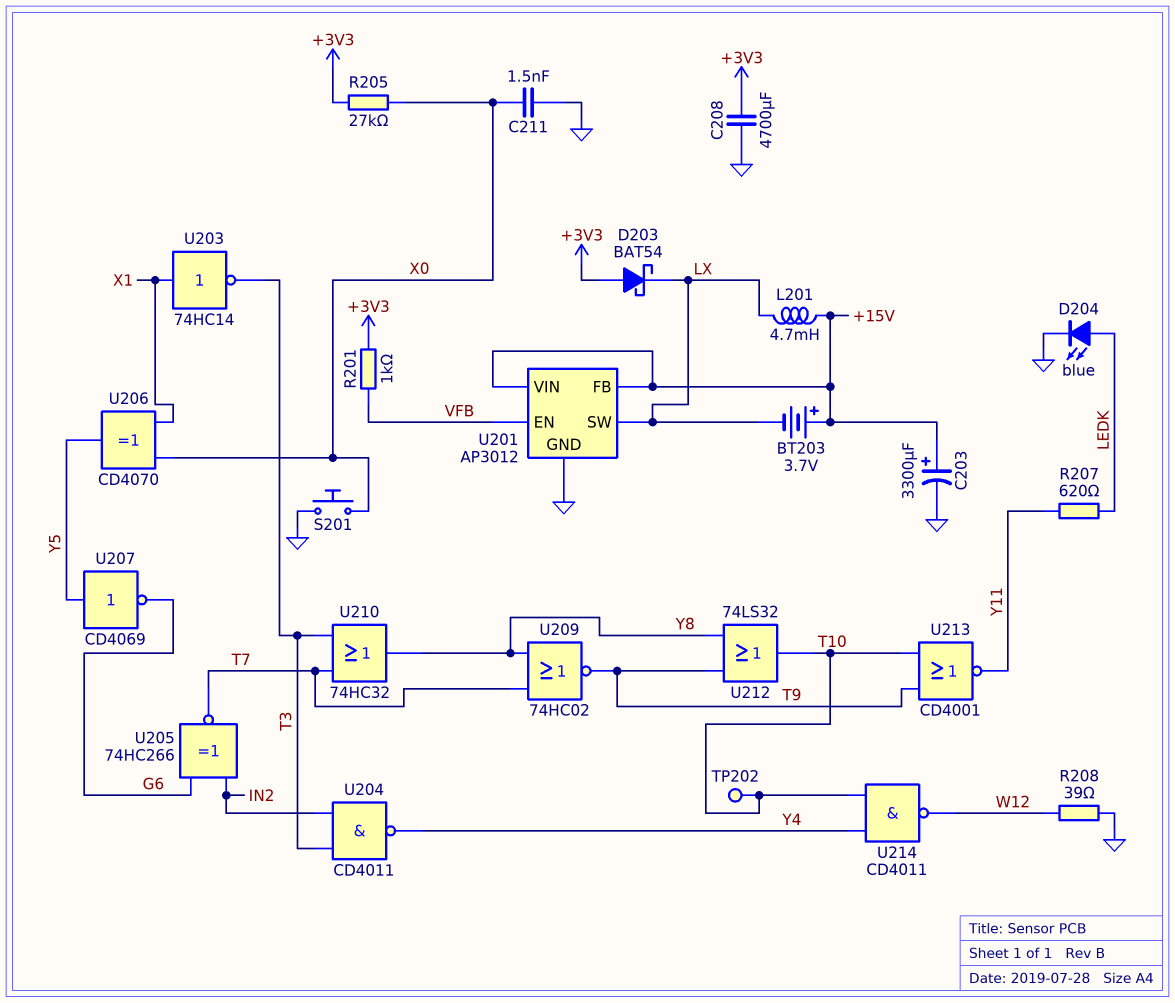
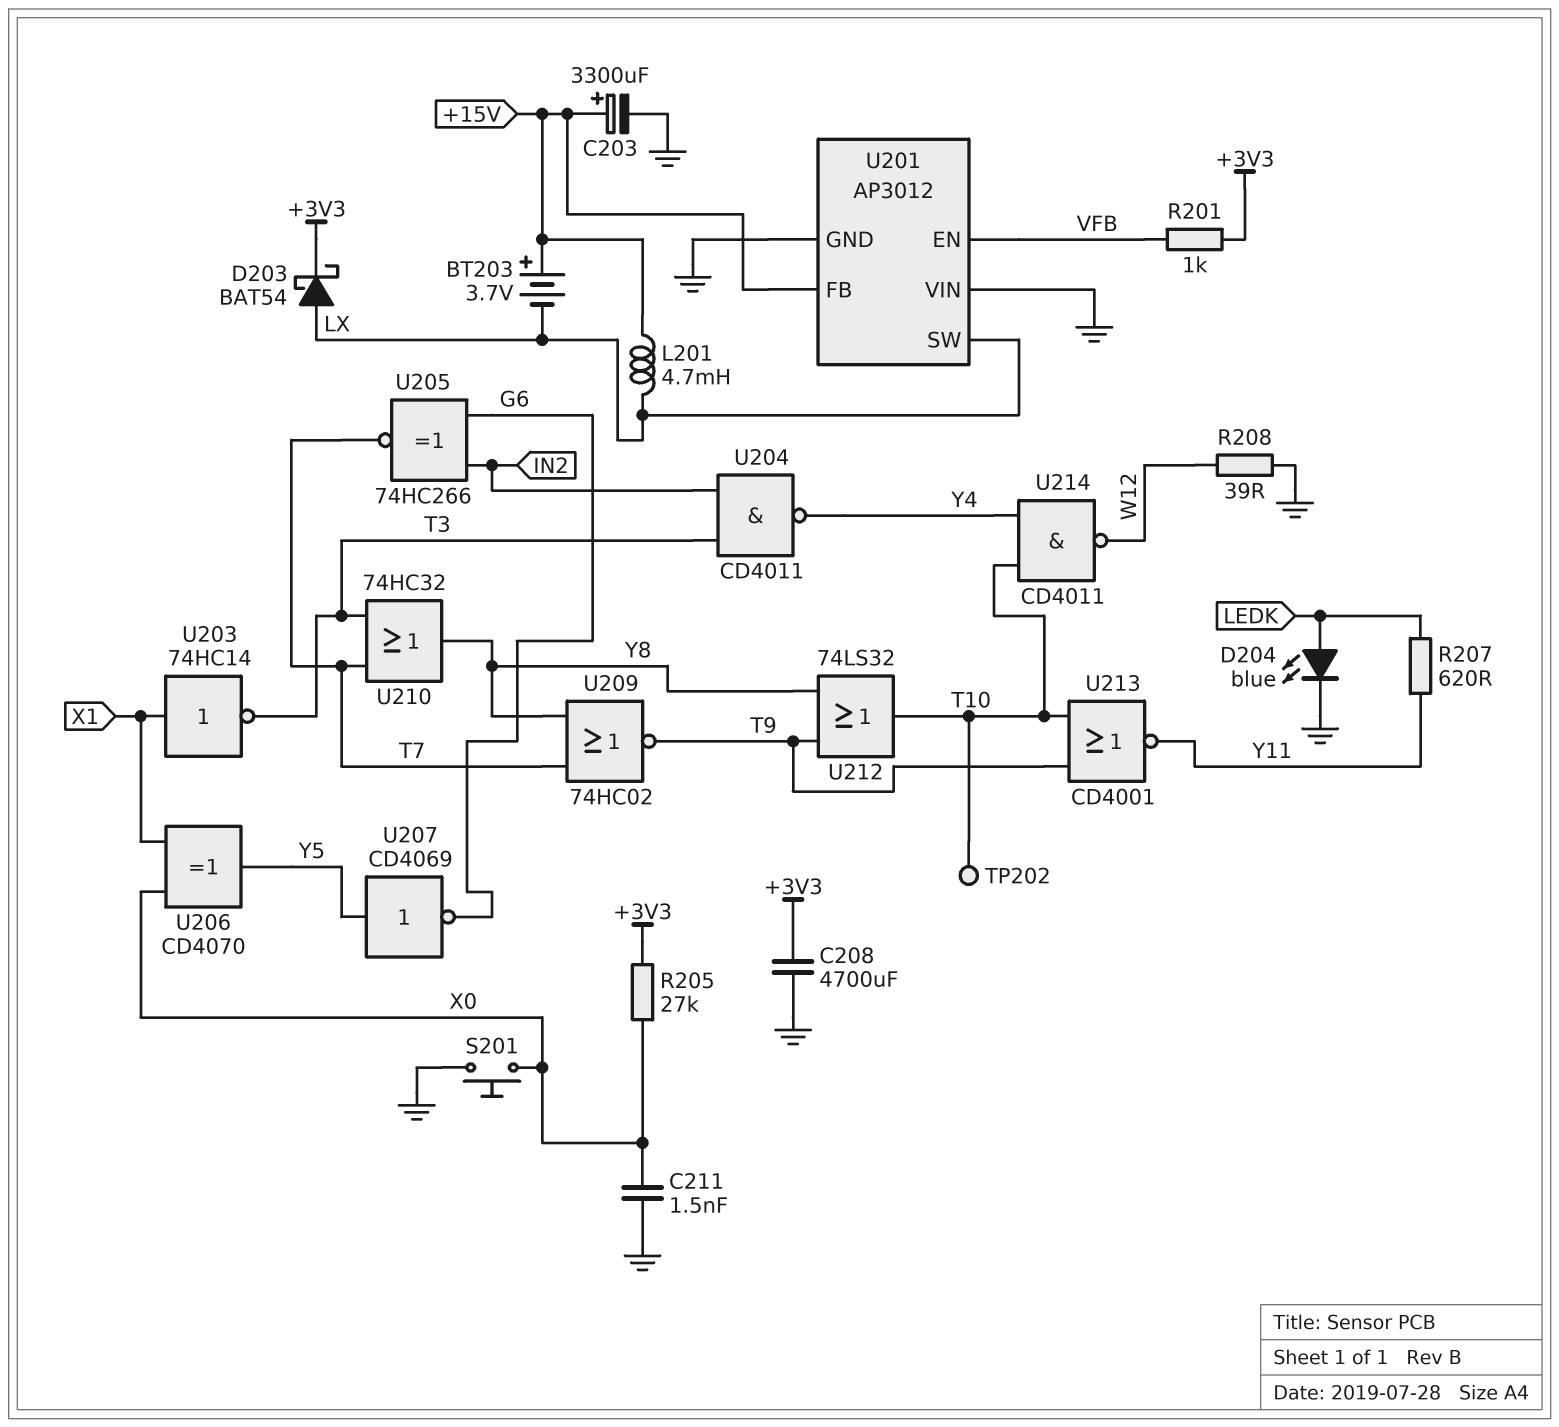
D203: schottky BAT54 (A +3V3, K LX) -> schottky BAT54 (A LX, K +3V3)
U201 pin VIN: +15V -> GND

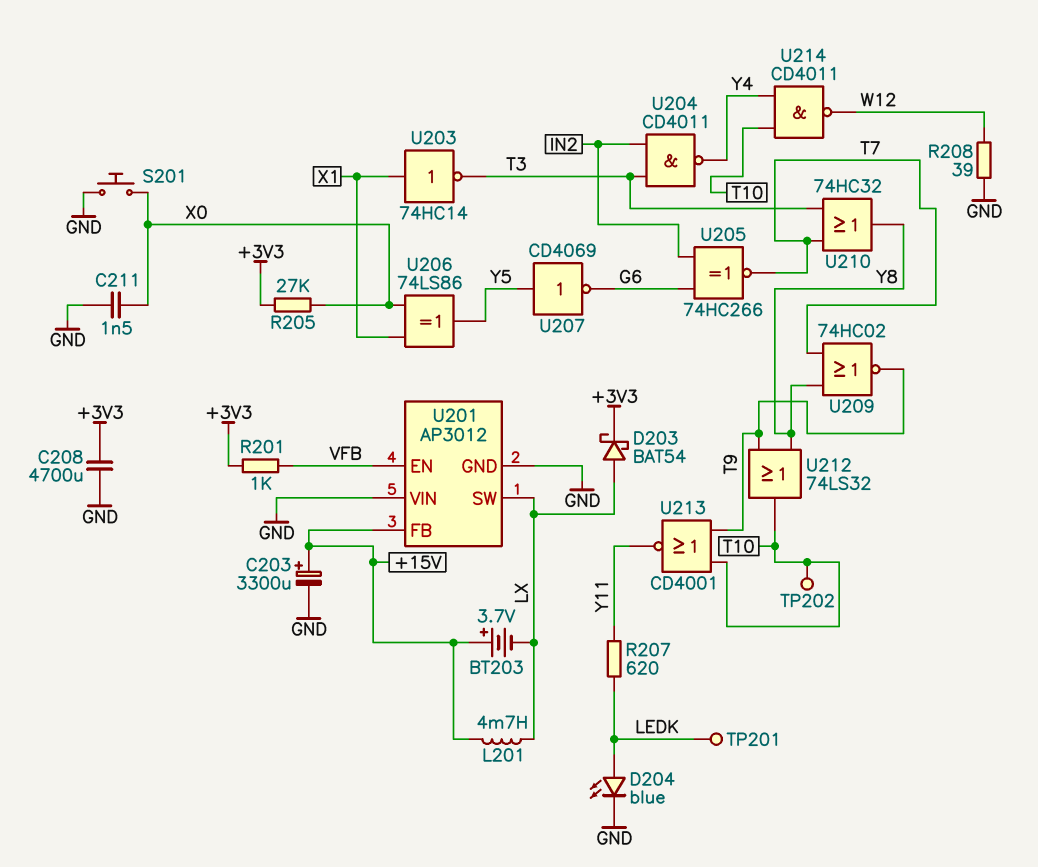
TP201: none -> test point (LEDK)
U206: XOR CD4070 (in X0, in X1, out Y5) -> XOR 74LS86 (in X0, in X1, out Y5)

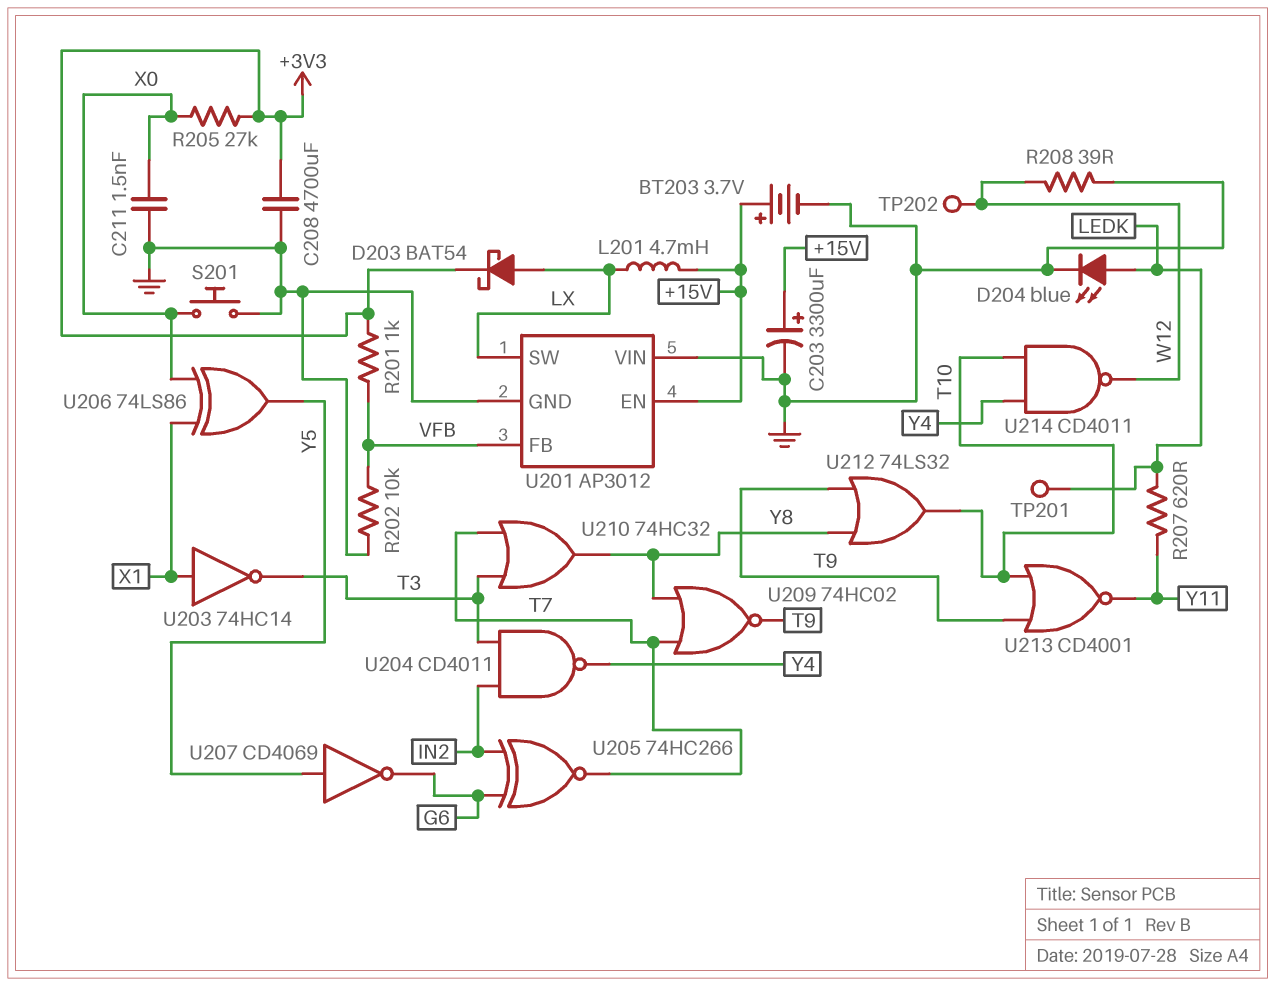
BT203: 3.7V (plus +15V, minus LX) -> 3.7V (plus +15V, minus GND)
R202: none -> 10k (GND, VFB)
TP202: test point (T10) -> test point (W12)
U201 pin EN: VFB -> +15V
U201 pin FB: +15V -> VFB

